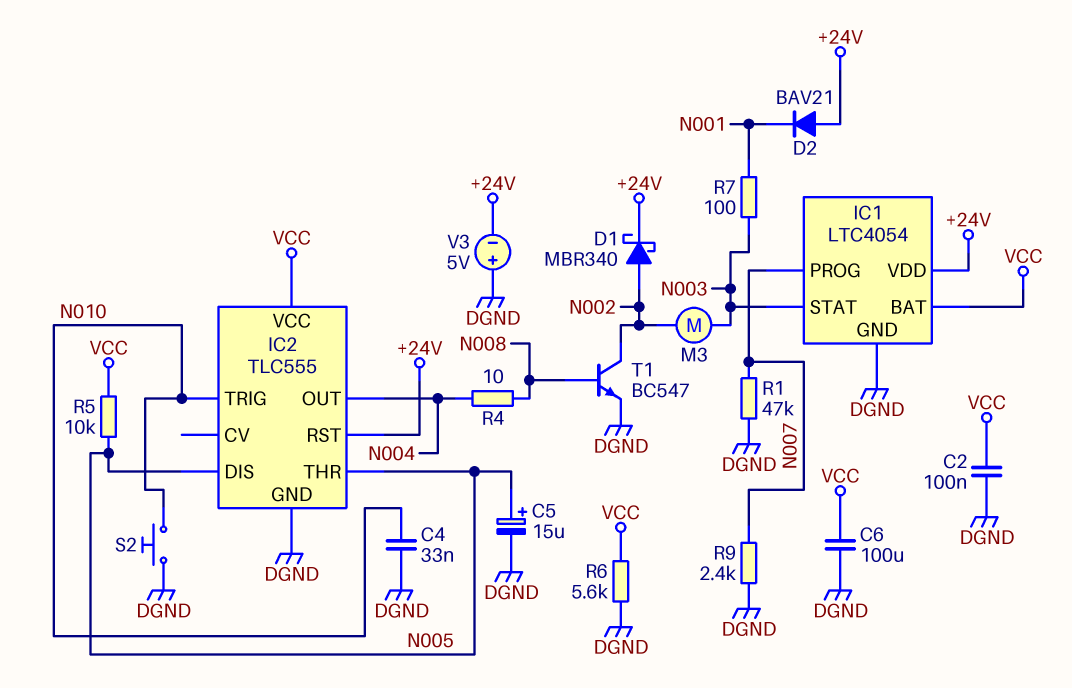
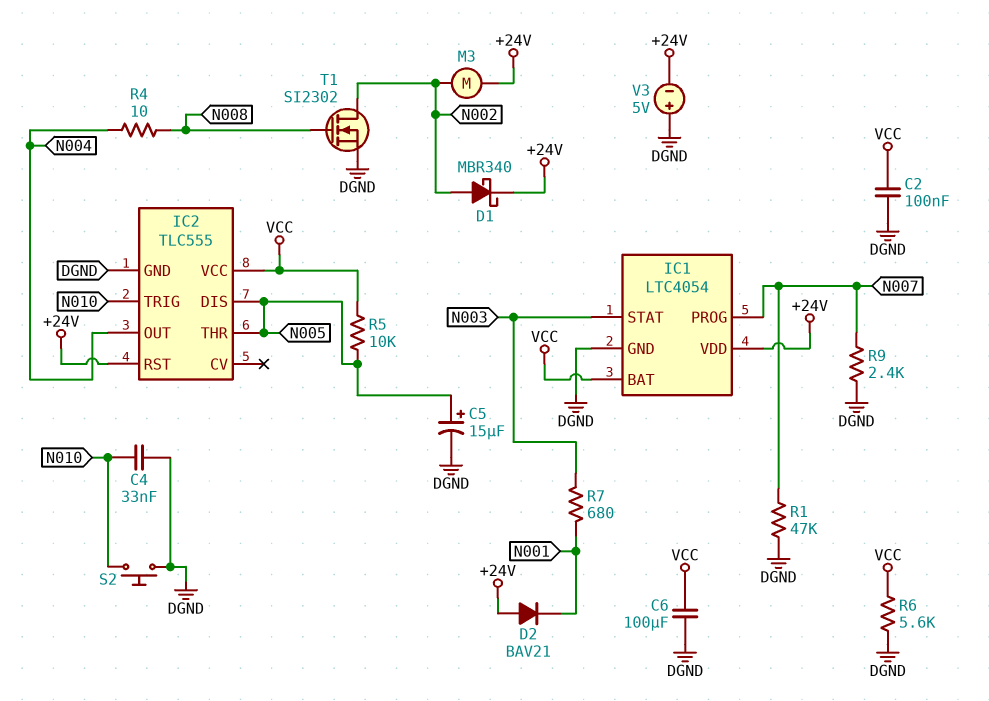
M3: motor (N002, N003) -> motor (+24V, N002)
R7: 100 (N001, N003) -> 680 (N001, N003)
T1: NPN BC547 (B N008, C N002, E DGND) -> NMOS SI2302 (G N008, D N002, S DGND)

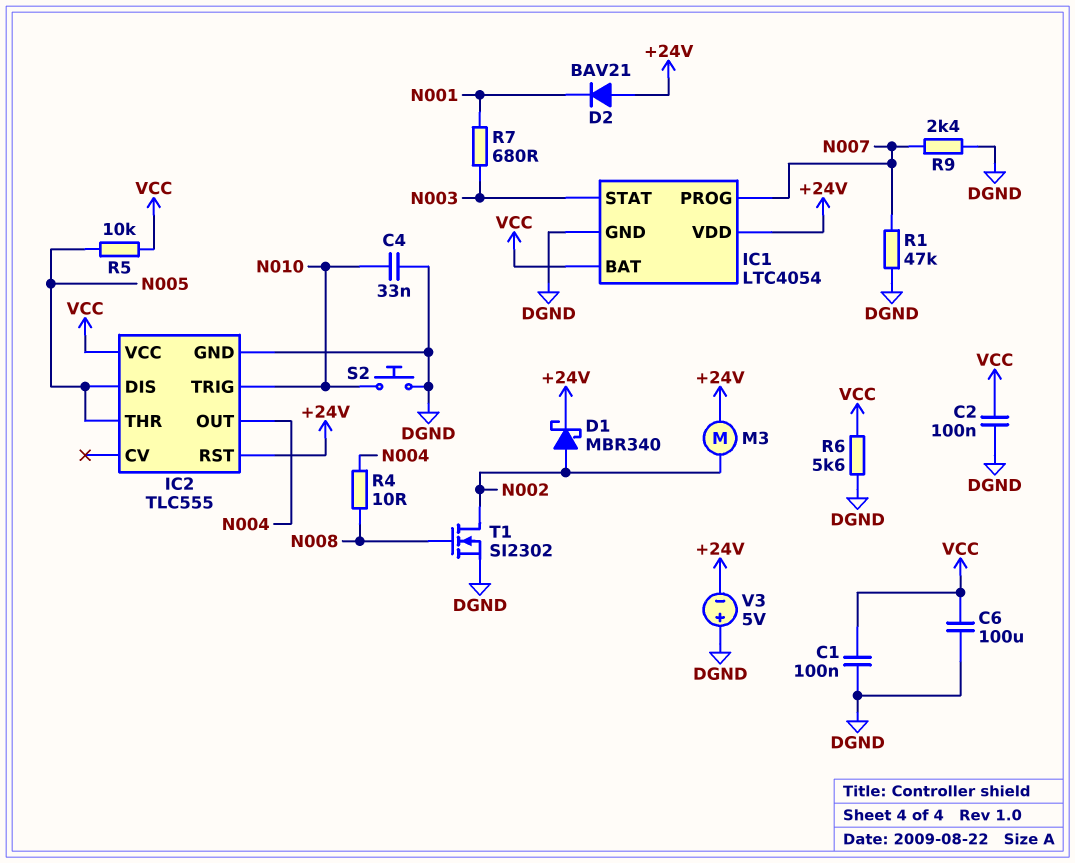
C1: none -> 100nF (DGND, VCC)
C5: 15uF (plus N005, minus DGND) -> none

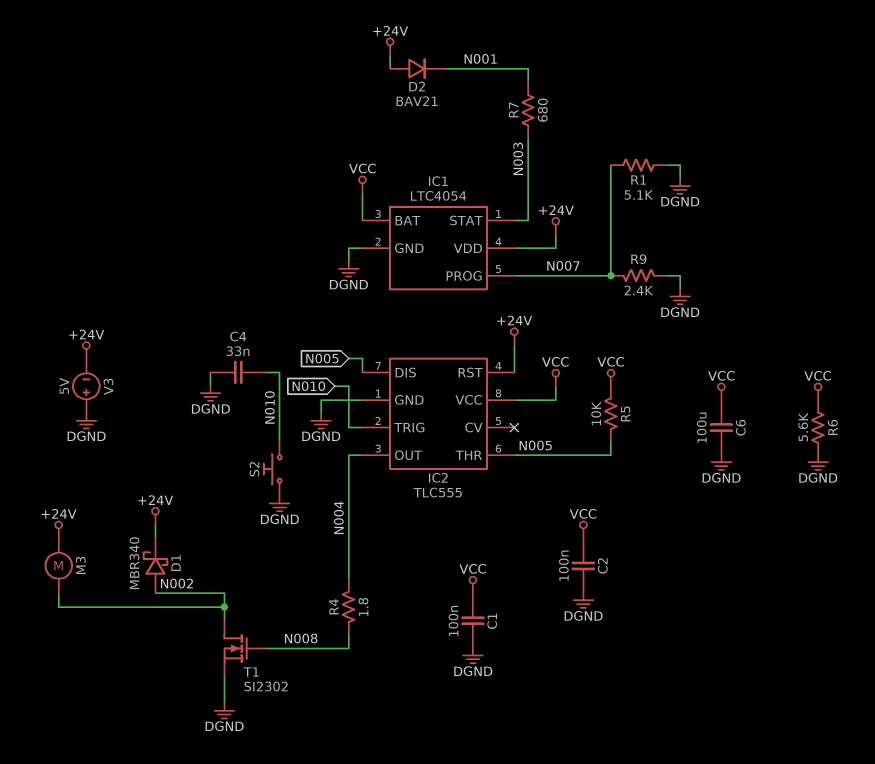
R1: 47k (DGND, N007) -> 5.1k (DGND, N007)
R4: 10 (N004, N008) -> 1.8 (N004, N008)

